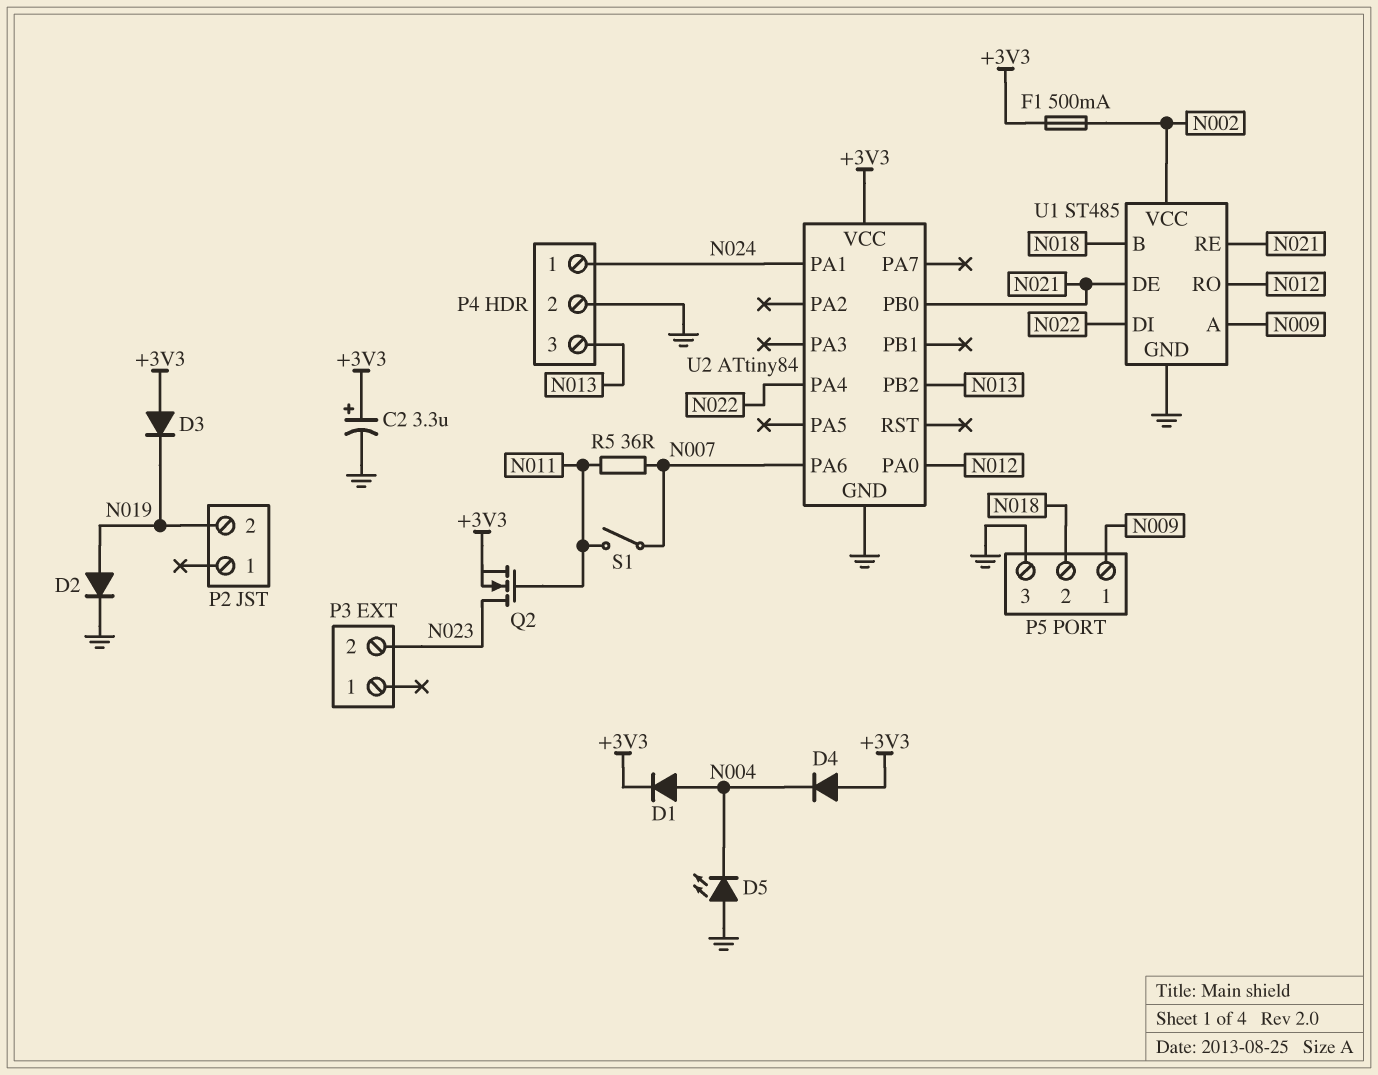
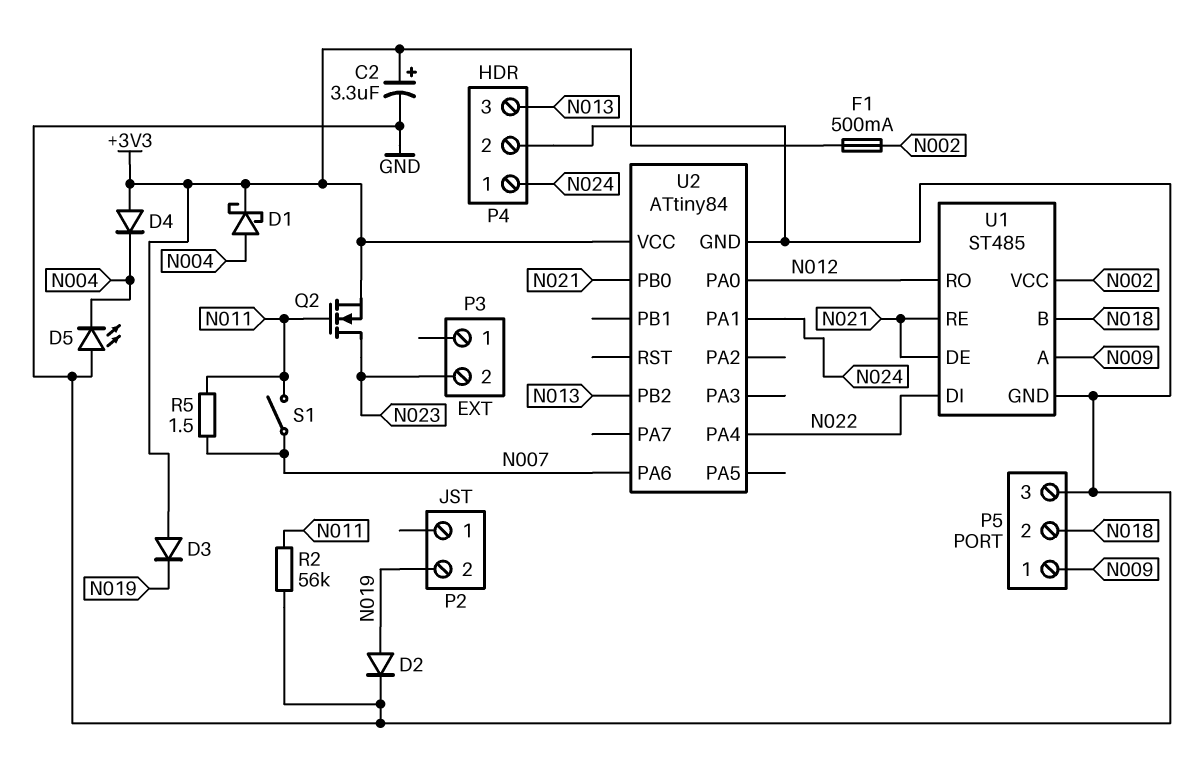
D1: diode (A N004, K +3V3) -> schottky (A N004, K +3V3)
R2: none -> 56k (GND, N011)
R5: 36 (N007, N011) -> 1.5 (N007, N011)

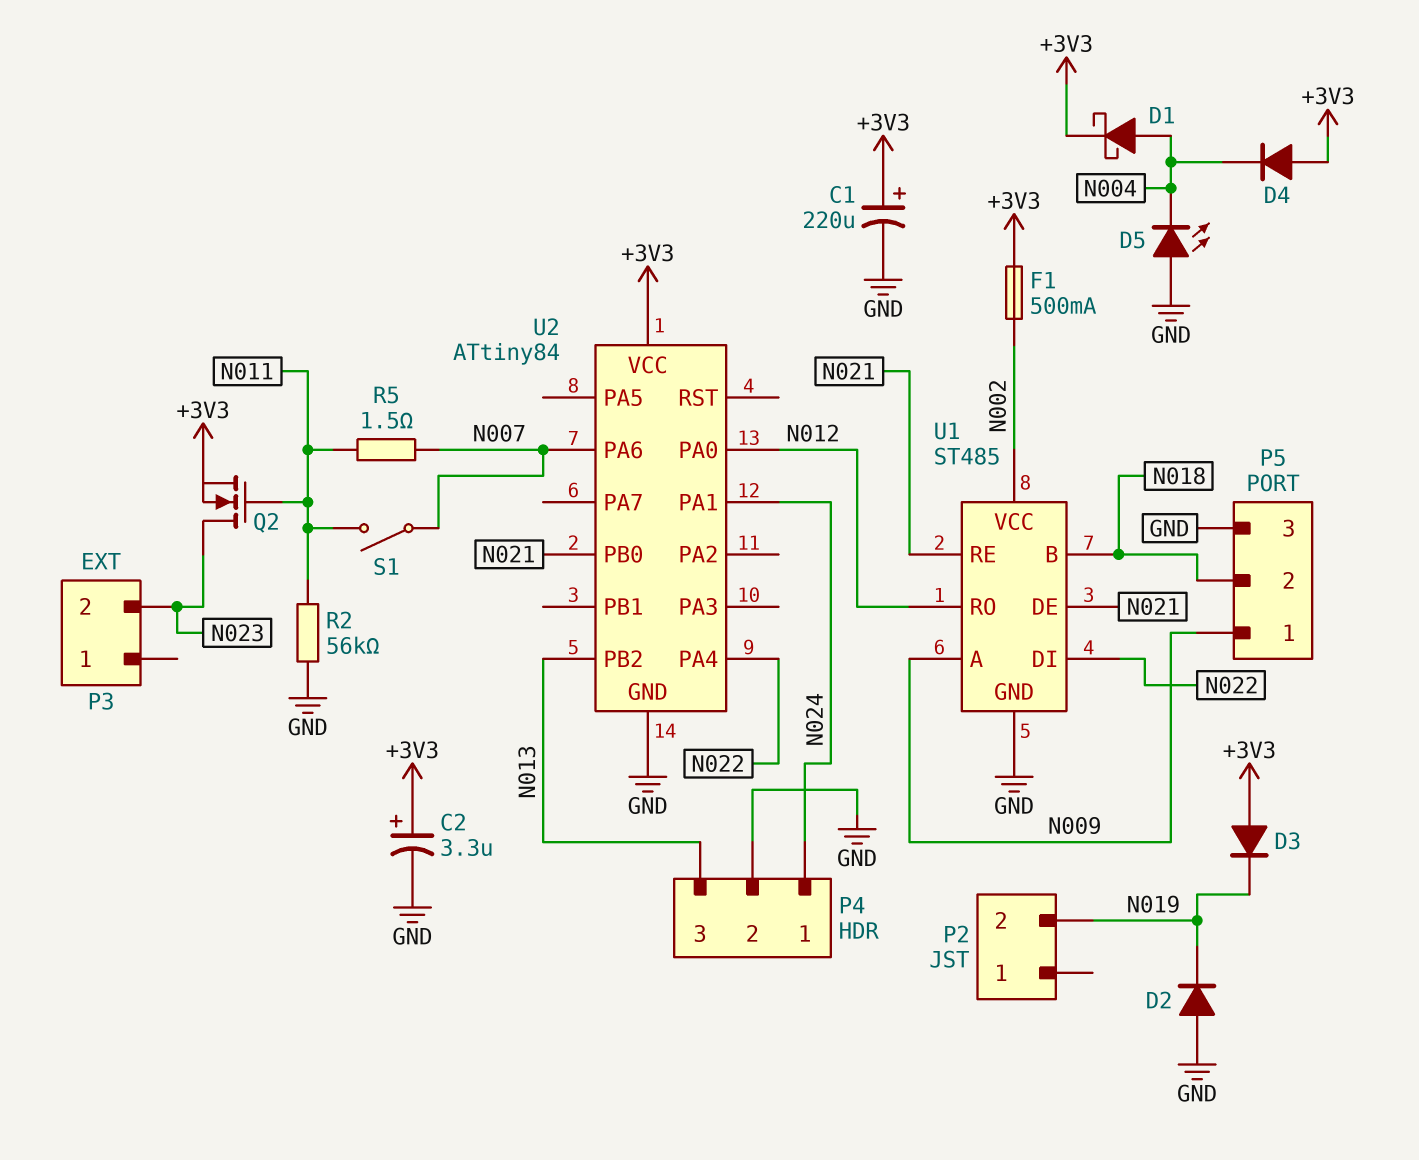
C1: none -> 220uF (plus +3V3, minus GND)
D2: diode (A N019, K GND) -> diode (A GND, K N019)

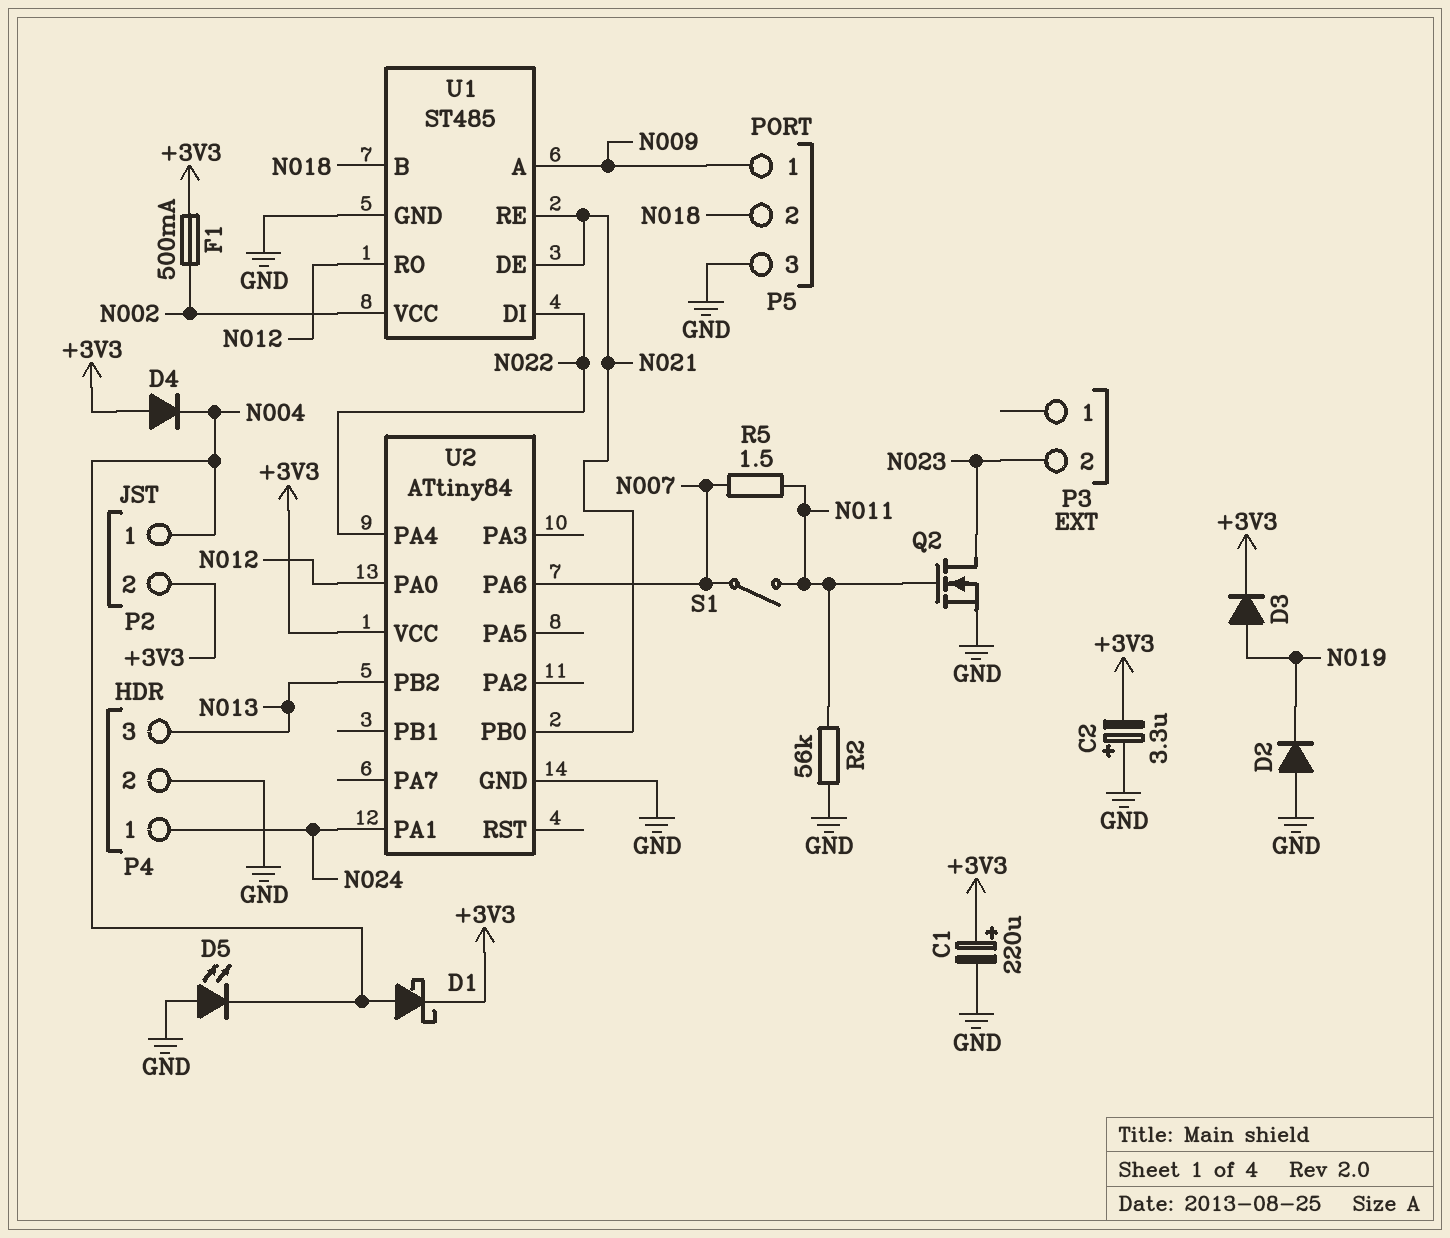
C2: 3.3uF (plus +3V3, minus GND) -> 3.3uF (plus GND, minus +3V3)
D3: diode (A +3V3, K N019) -> diode (A N019, K +3V3)
P2 pin 1: none -> N004
P2 pin 2: N019 -> +3V3
Q2: NMOS (G N011, D N023, S +3V3) -> NMOS (G N011, D N023, S GND)

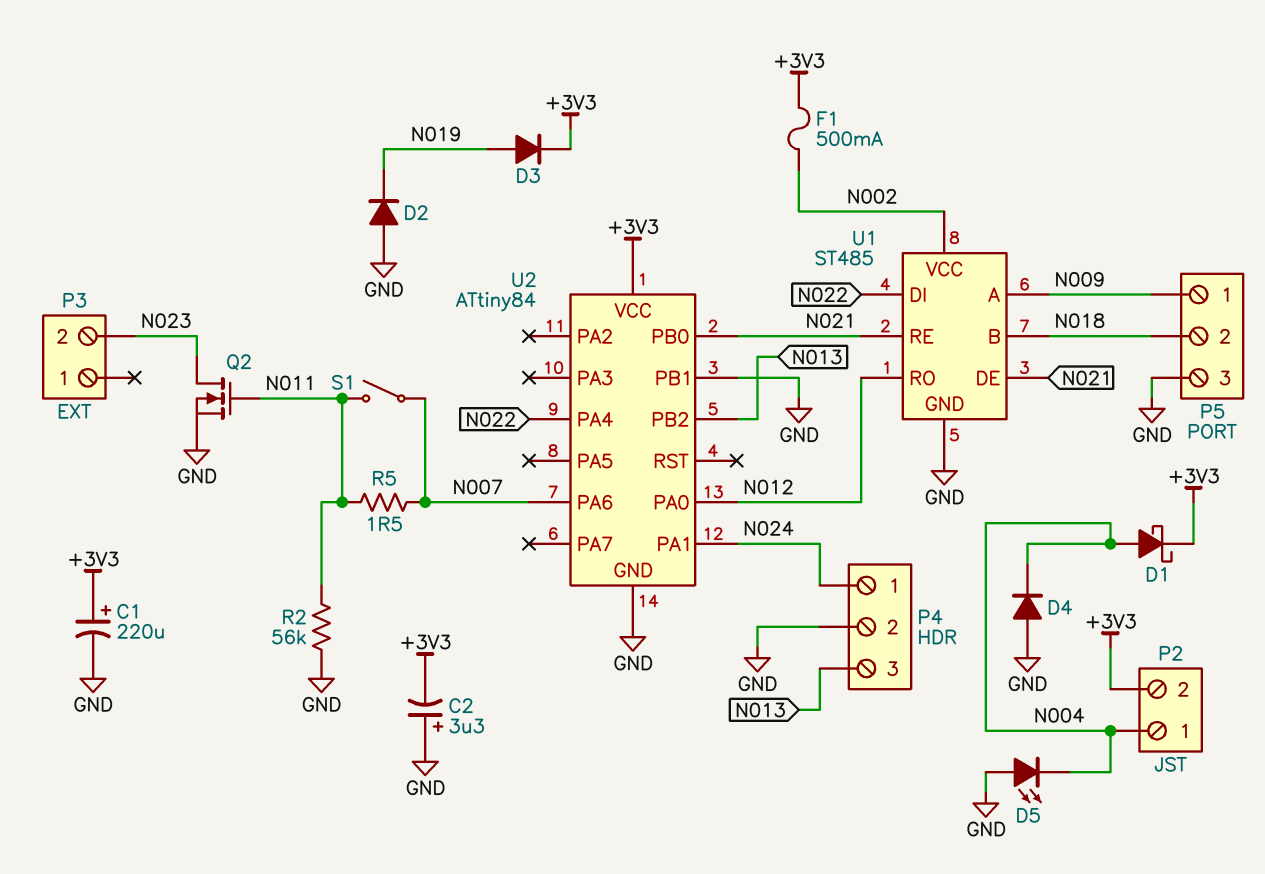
D4: diode (A +3V3, K N004) -> diode (A GND, K N004)
U2 pin PB1: none -> GND

